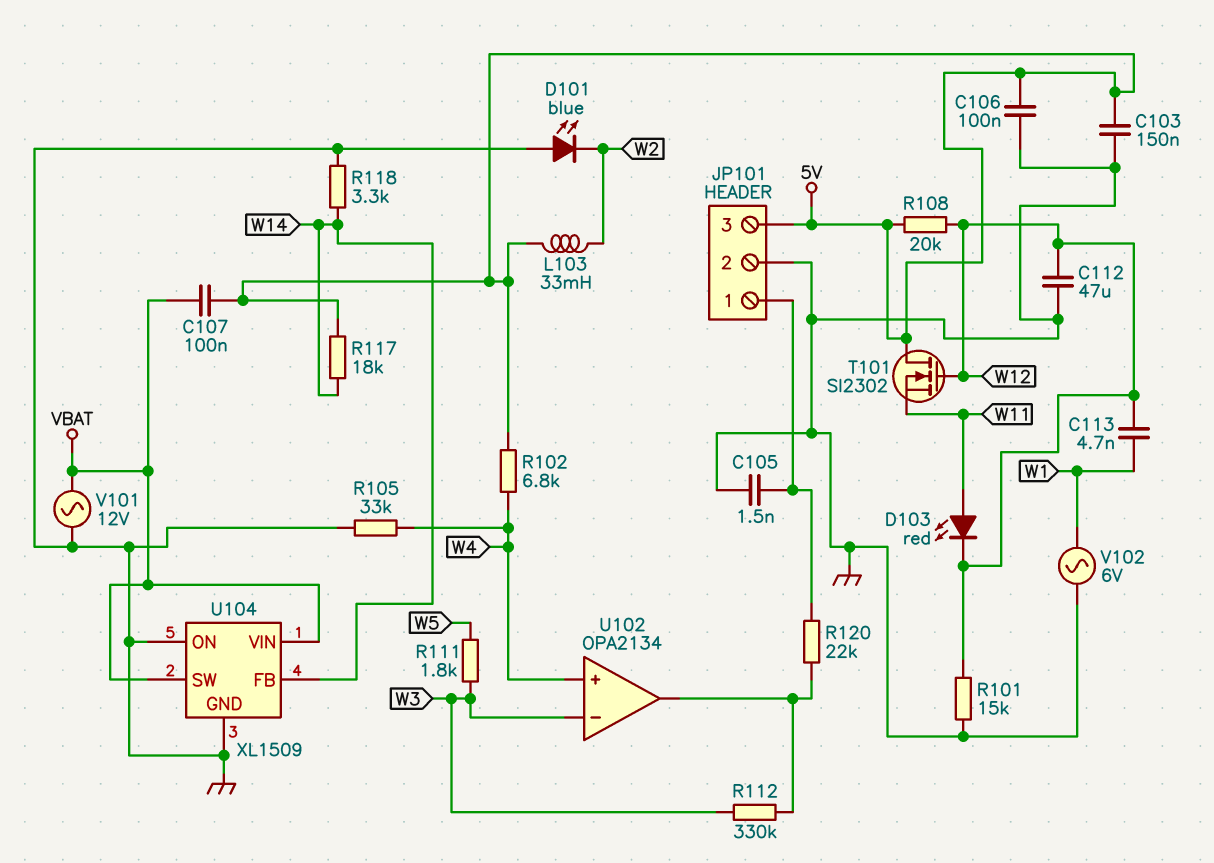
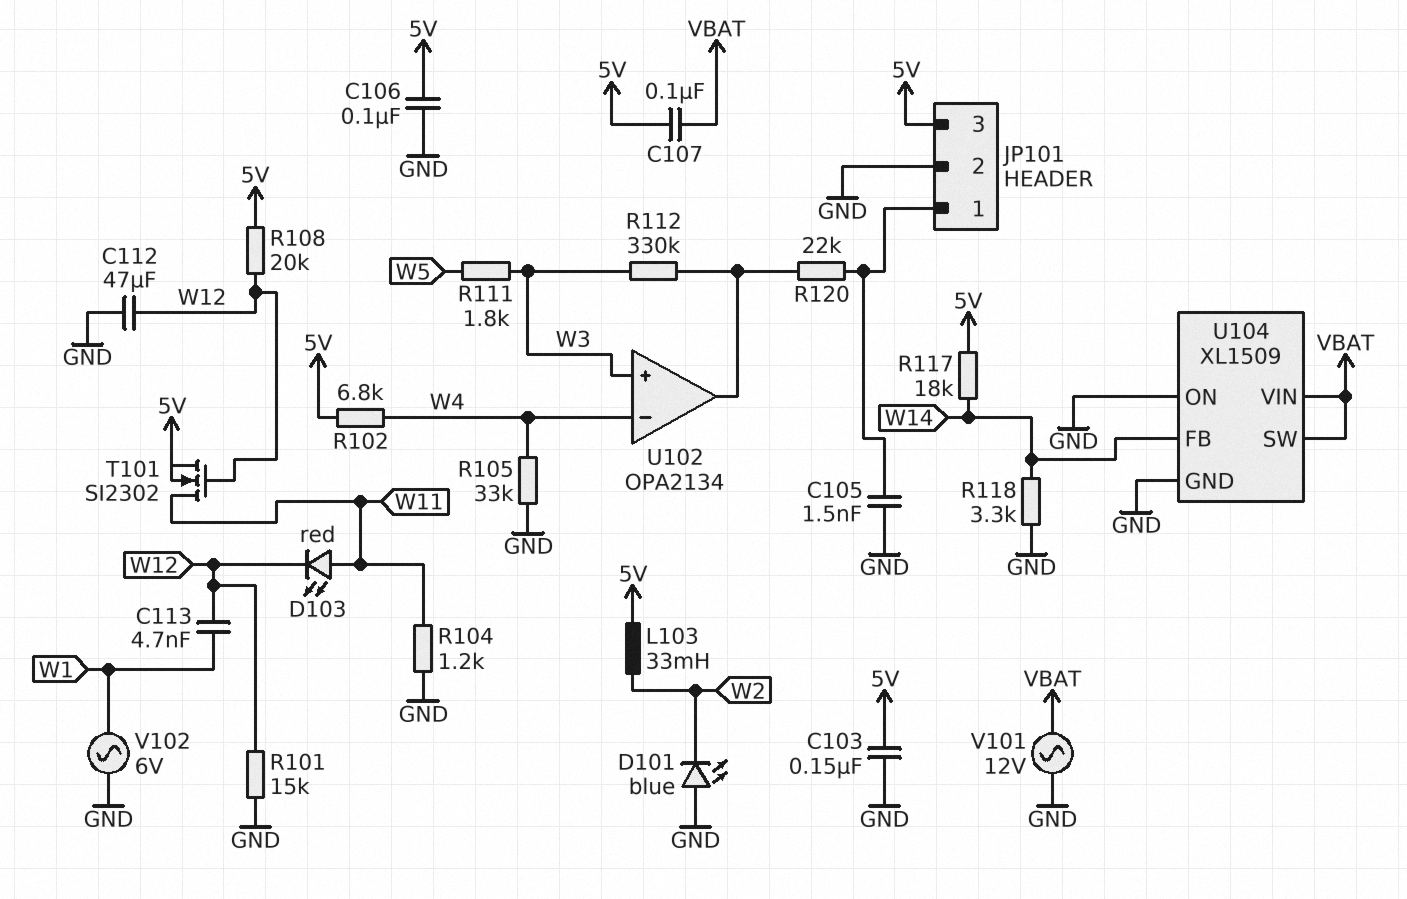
R104: none -> 1.2k (GND, W11)
T101: NMOS SI2302 (G W12, D 5V, S W11) -> NMOS SI2302 (G W12, D W11, S 5V)
U102 pin in+: W4 -> W3
U102 pin in-: W3 -> W4

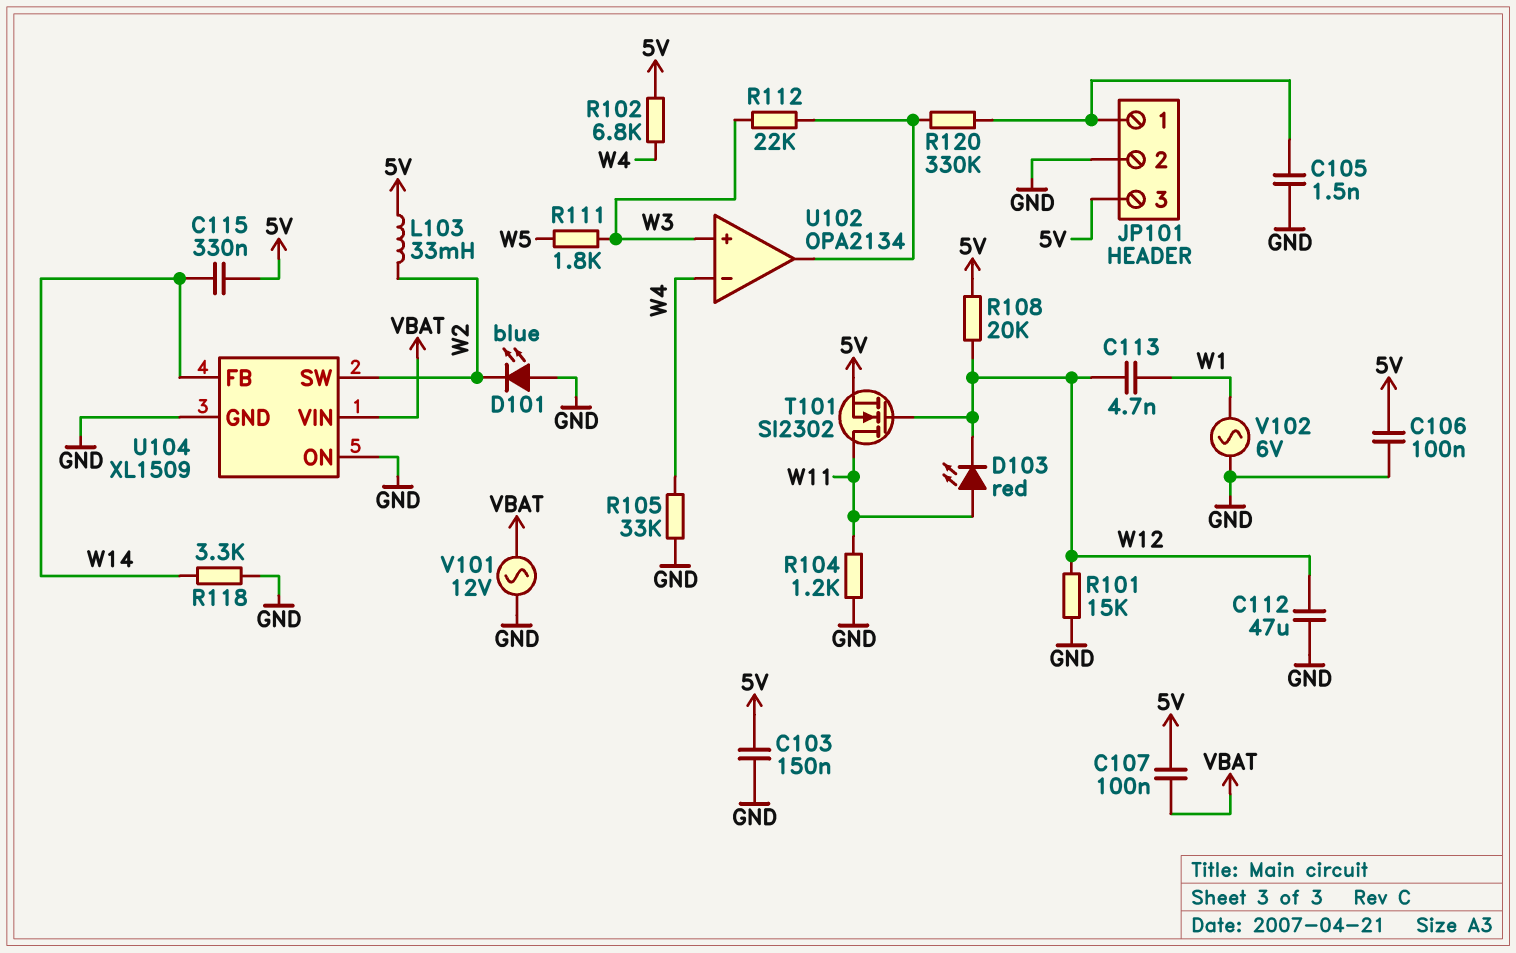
C115: none -> 330nF (5V, W14)
R112: 330k (U102/out, W3) -> 22k (U102/out, W3)
R117: 18k (5V, W14) -> none
R120: 22k (JP101/1, U102/out) -> 330k (JP101/1, U102/out)
U104 pin SW: VBAT -> W2

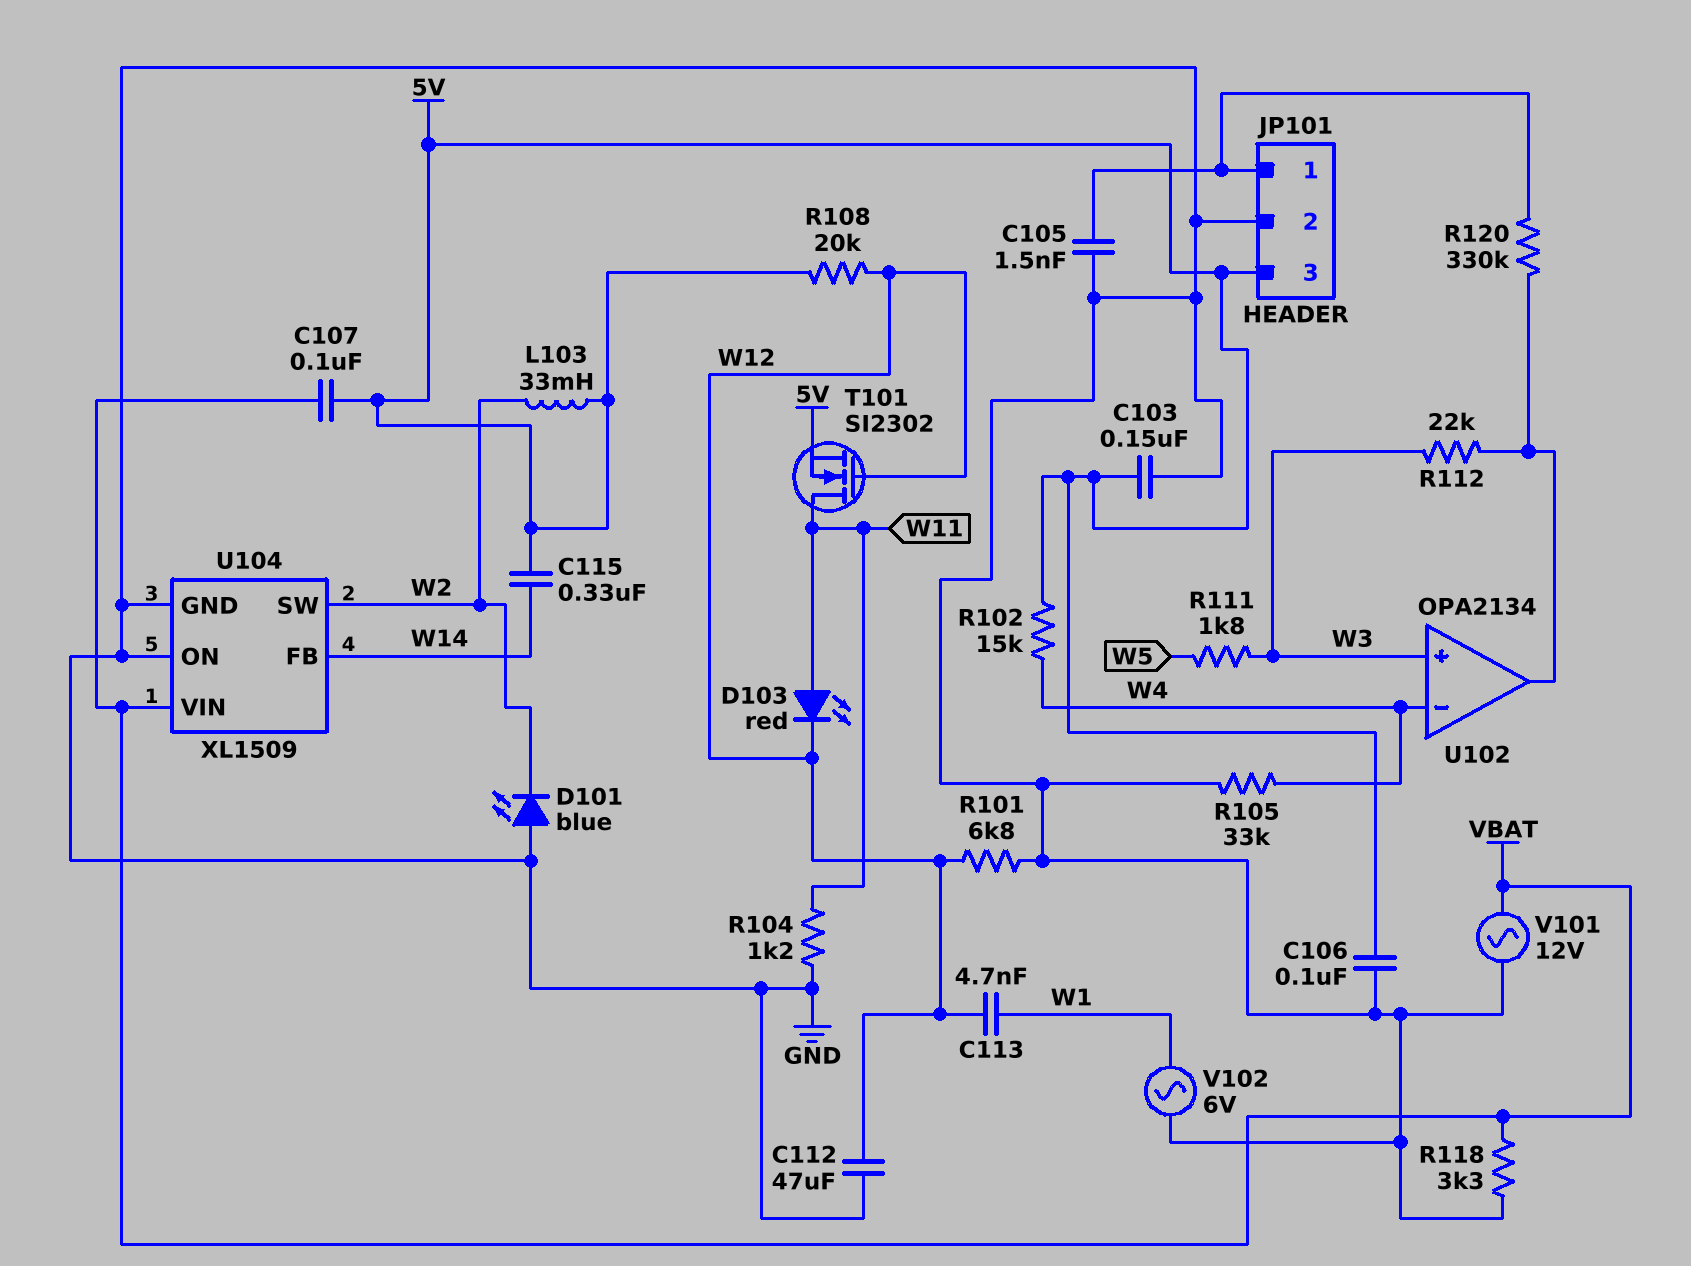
R101: 15k (GND, W12) -> 6.8k (GND, W12)
R102: 6.8k (5V, W4) -> 15k (5V, W4)
R118: 3.3k (GND, W14) -> 3.3k (GND, VBAT)

